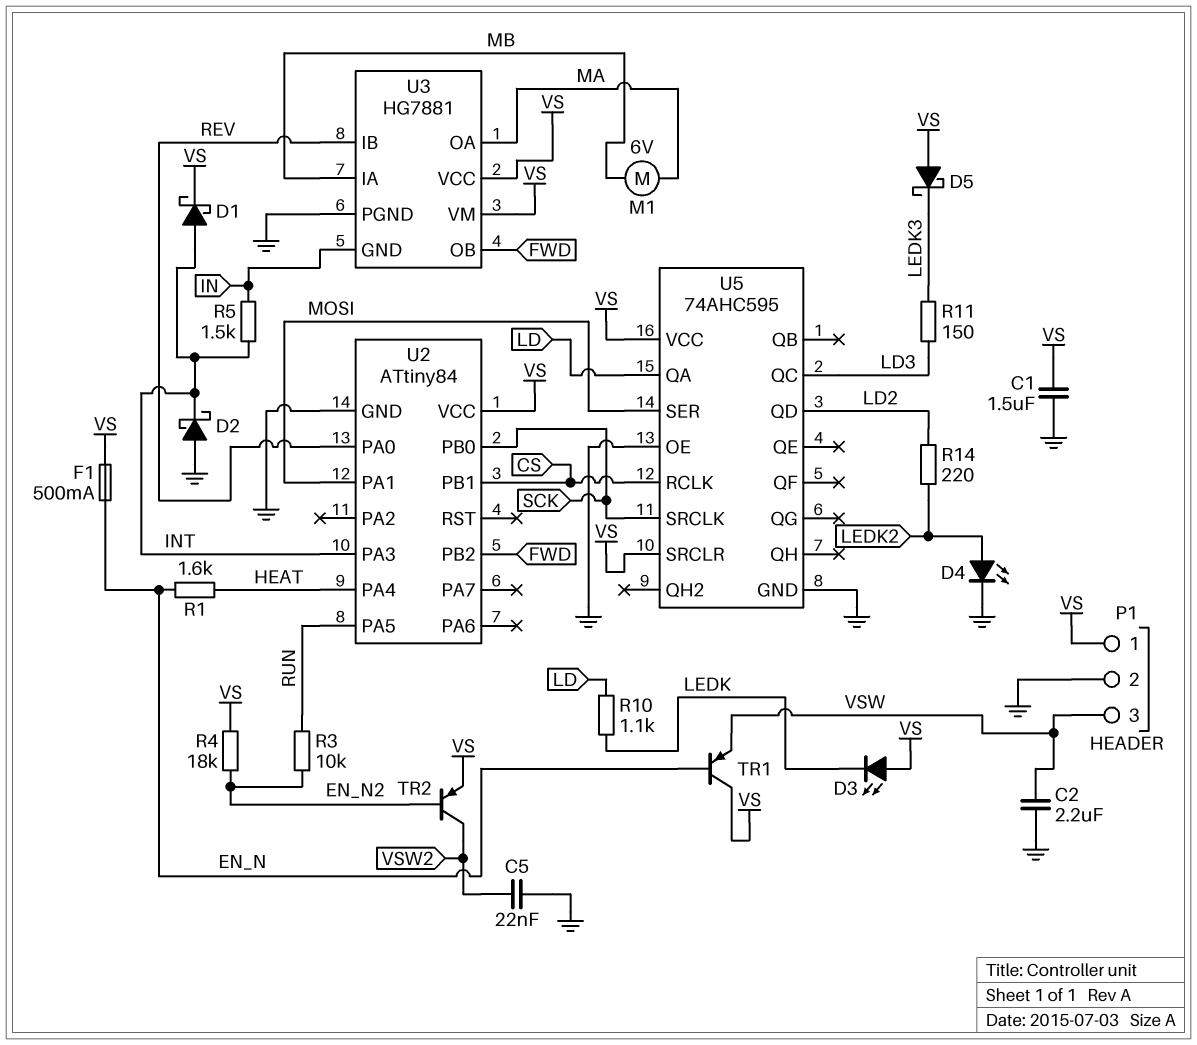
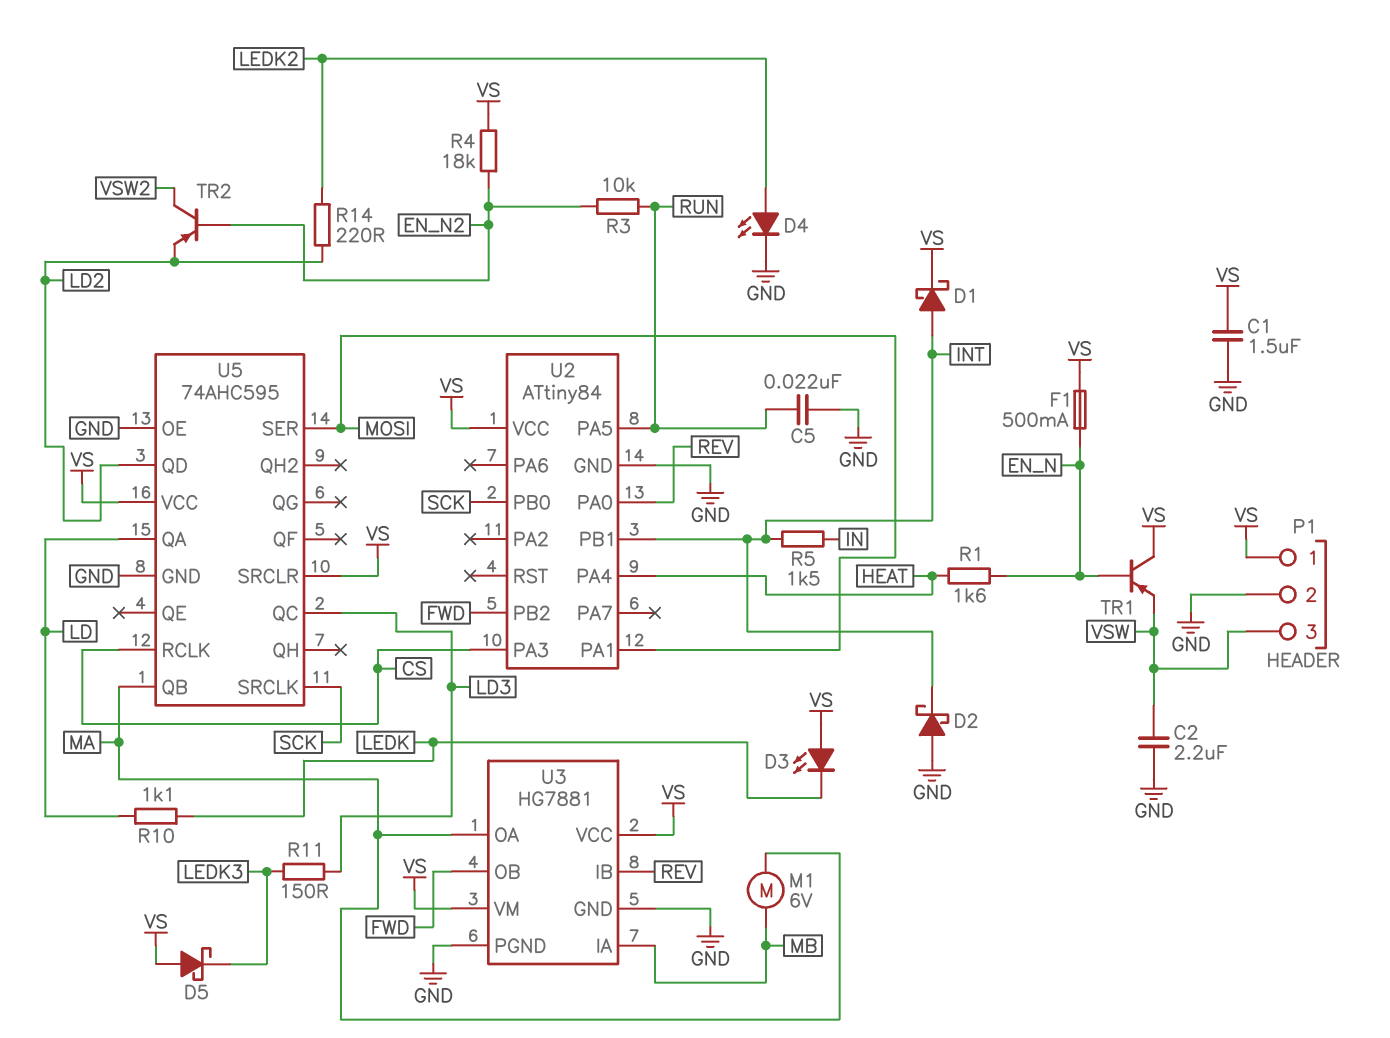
C5: 22nF (GND, VSW2) -> 22nF (GND, RUN)
TR2: PNP (B EN_N2, C VSW2, E VS) -> PNP (B EN_N2, C VSW2, E LD2)
U2 pin PA3: INT -> CS
U2 pin PB1: CS -> INT
U3 pin GND: IN -> GND
U5 pin QB: none -> MA

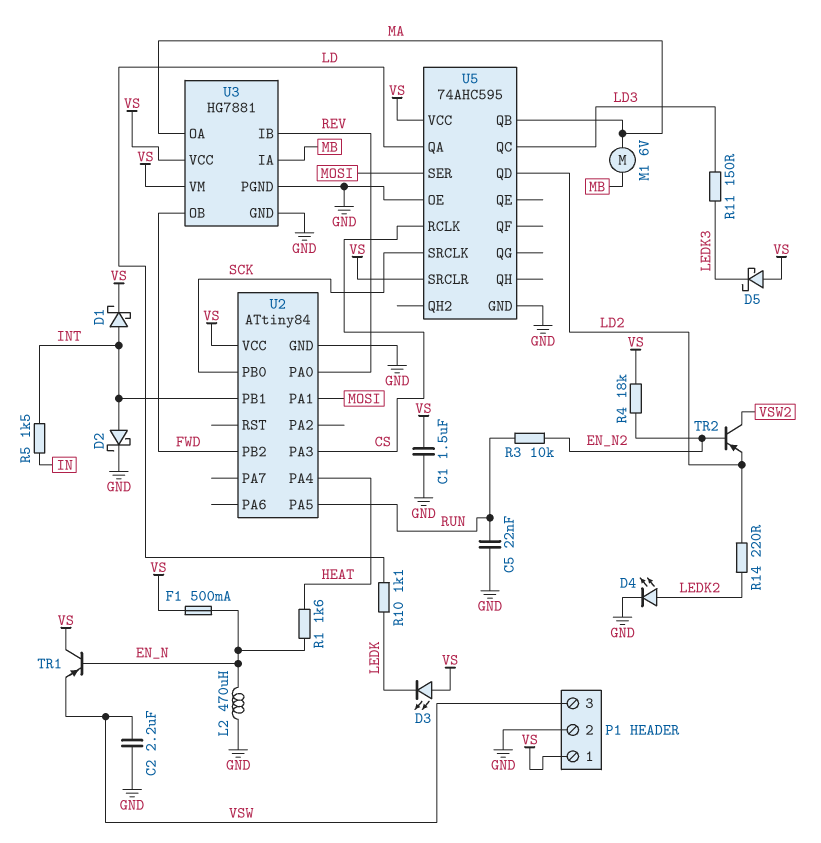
D2: schottky (A GND, K INT) -> schottky (A INT, K GND)
L2: none -> 470uH (EN_N, GND)

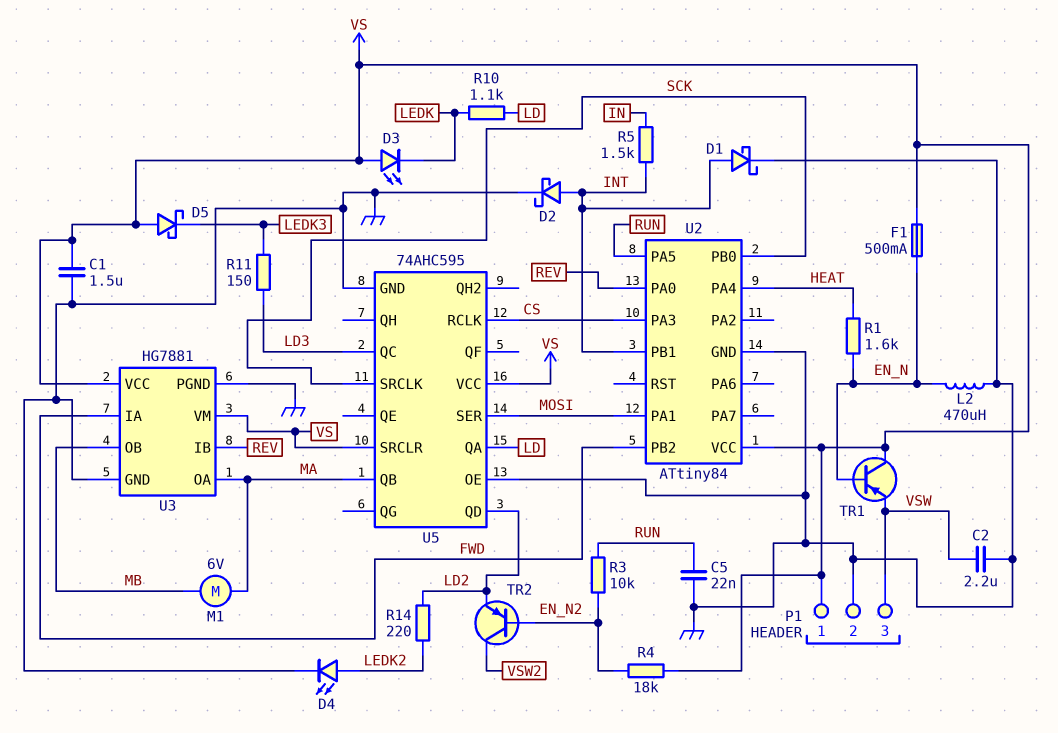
D1: schottky (A INT, K VS) -> schottky (A INT, K GND)
U3 pin IA: MB -> FWD
U3 pin OB: FWD -> MB

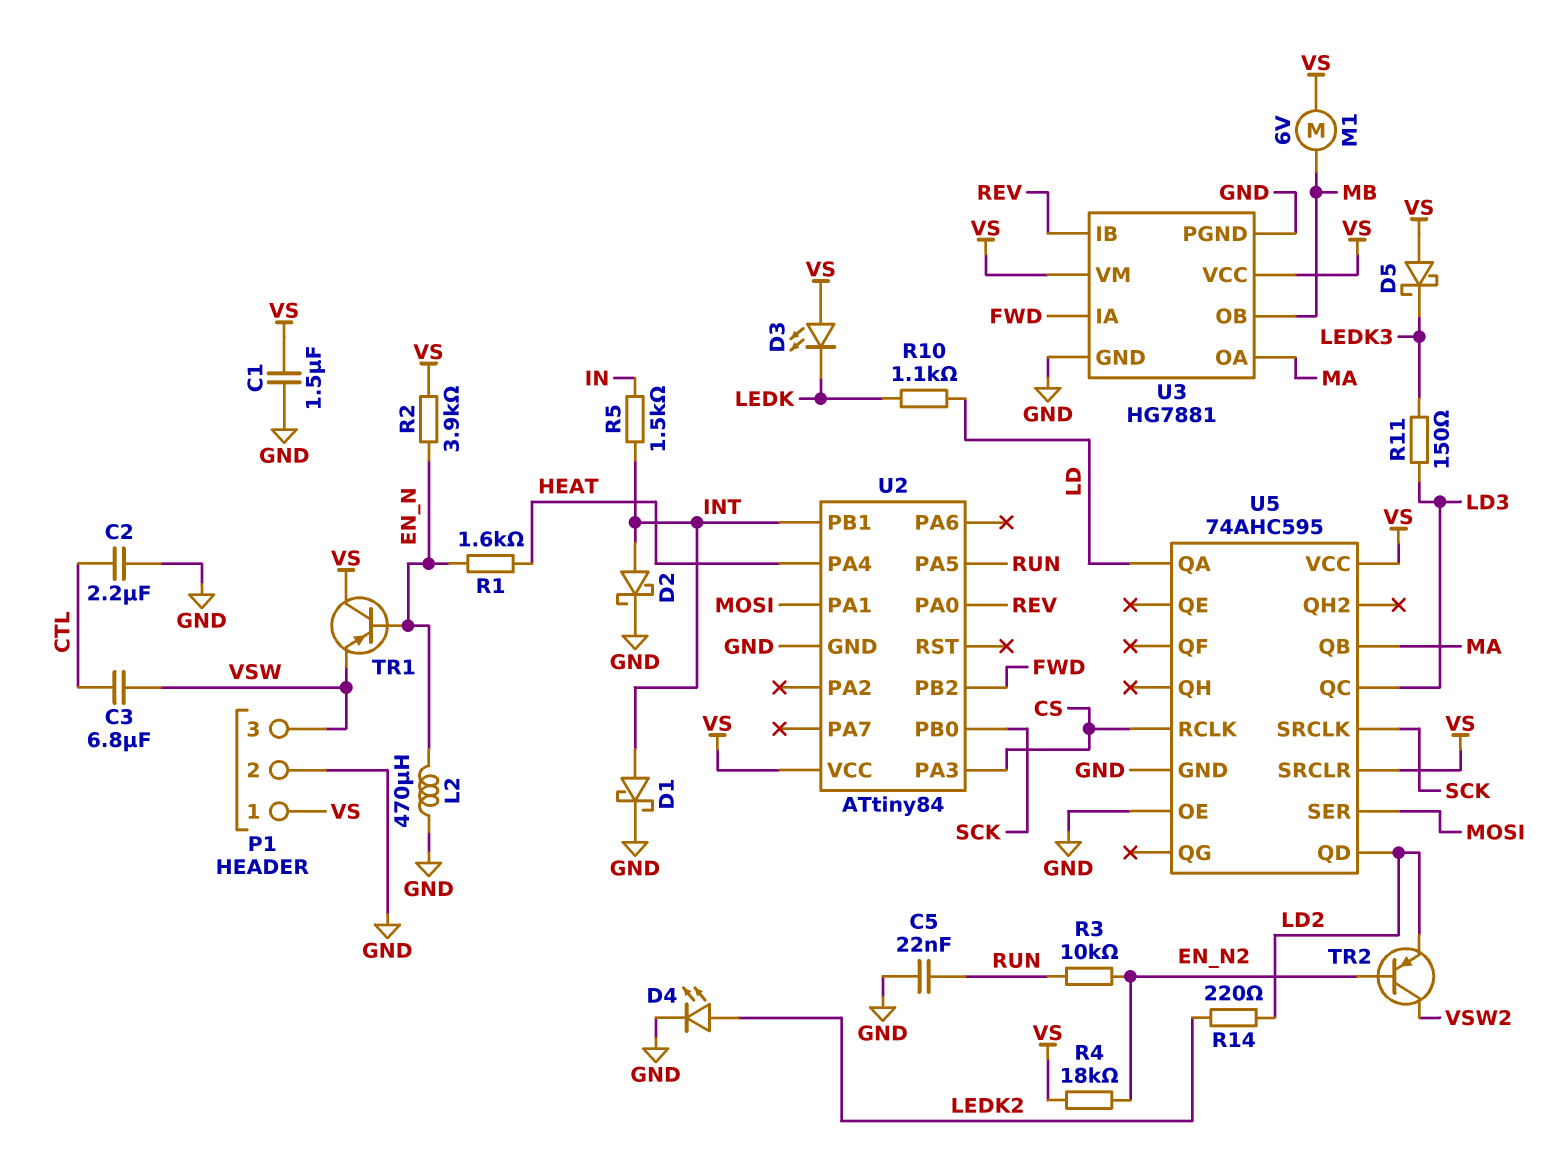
C2: 2.2uF (GND, VSW) -> 2.2uF (CTL, GND)
C3: none -> 6.8uF (CTL, VSW)
F1: 500mA (EN_N, VS) -> none
M1: motor 6V (MA, MB) -> motor 6V (MB, VS)
R2: none -> 3.9k (EN_N, VS)

